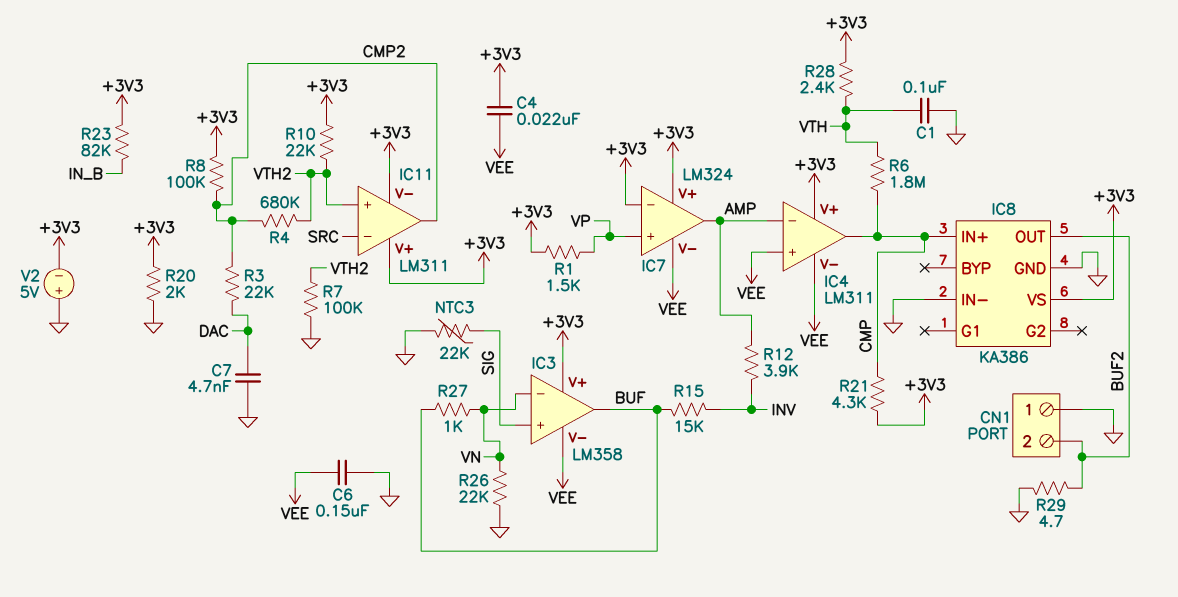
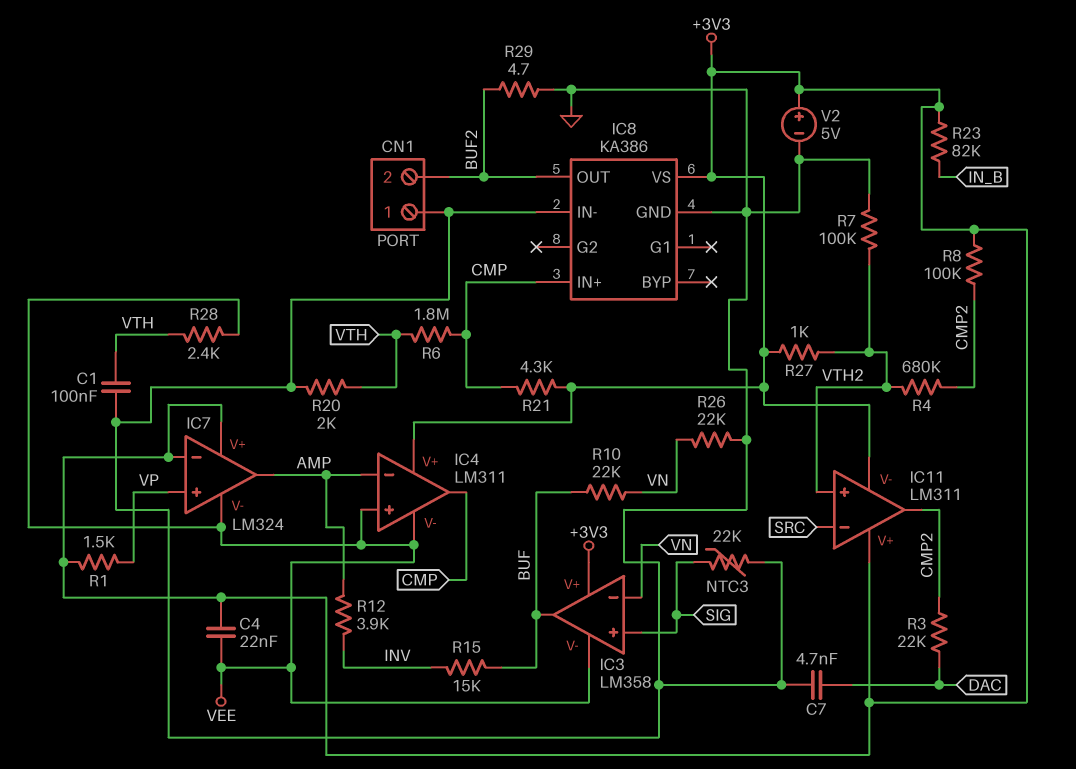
C6: 150nF (GND, VEE) -> none
R10: 22k (+3V3, VTH2) -> 22k (BUF, VN)
R20: 2k (+3V3, GND) -> 2k (GND, VTH)
R27: 1k (BUF, VN) -> 1k (+3V3, VTH2)
R28: 2.4k (+3V3, VTH) -> 2.4k (VEE, VTH)
V2: 5V (plus GND, minus +3V3) -> 5V (plus +3V3, minus GND)

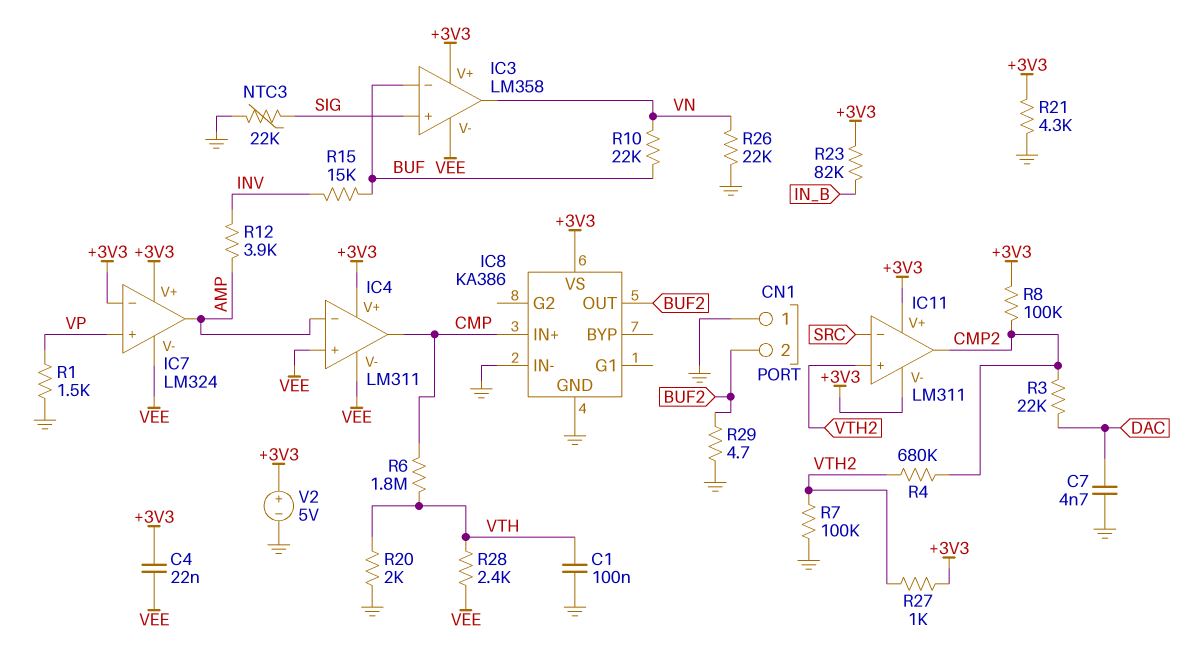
IC3 pin in-: VN -> BUF
IC3 pin out: BUF -> VN
R1: 1.5k (+3V3, VP) -> 1.5k (GND, VP)
R21: 4.3k (+3V3, CMP) -> 4.3k (+3V3, GND)

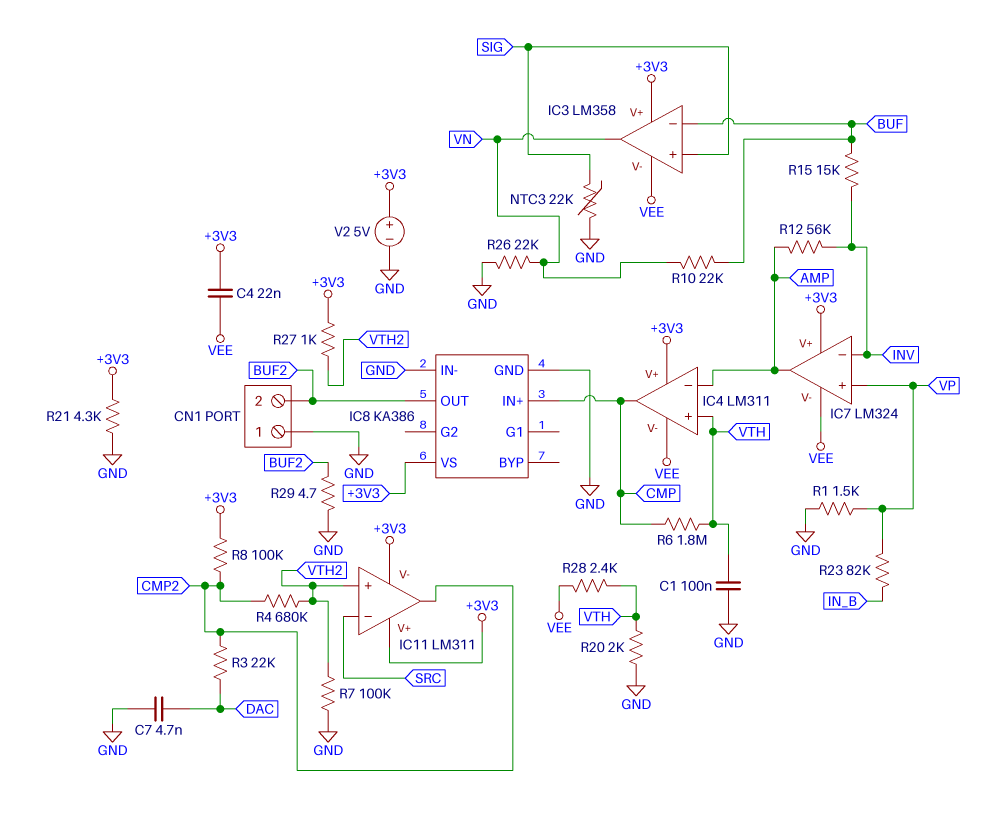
IC4 pin in+: VEE -> VTH
IC7 pin in-: +3V3 -> INV
R12: 3.9k (AMP, INV) -> 56k (AMP, INV)
R23: 82k (+3V3, IN_B) -> 82k (IN_B, VP)

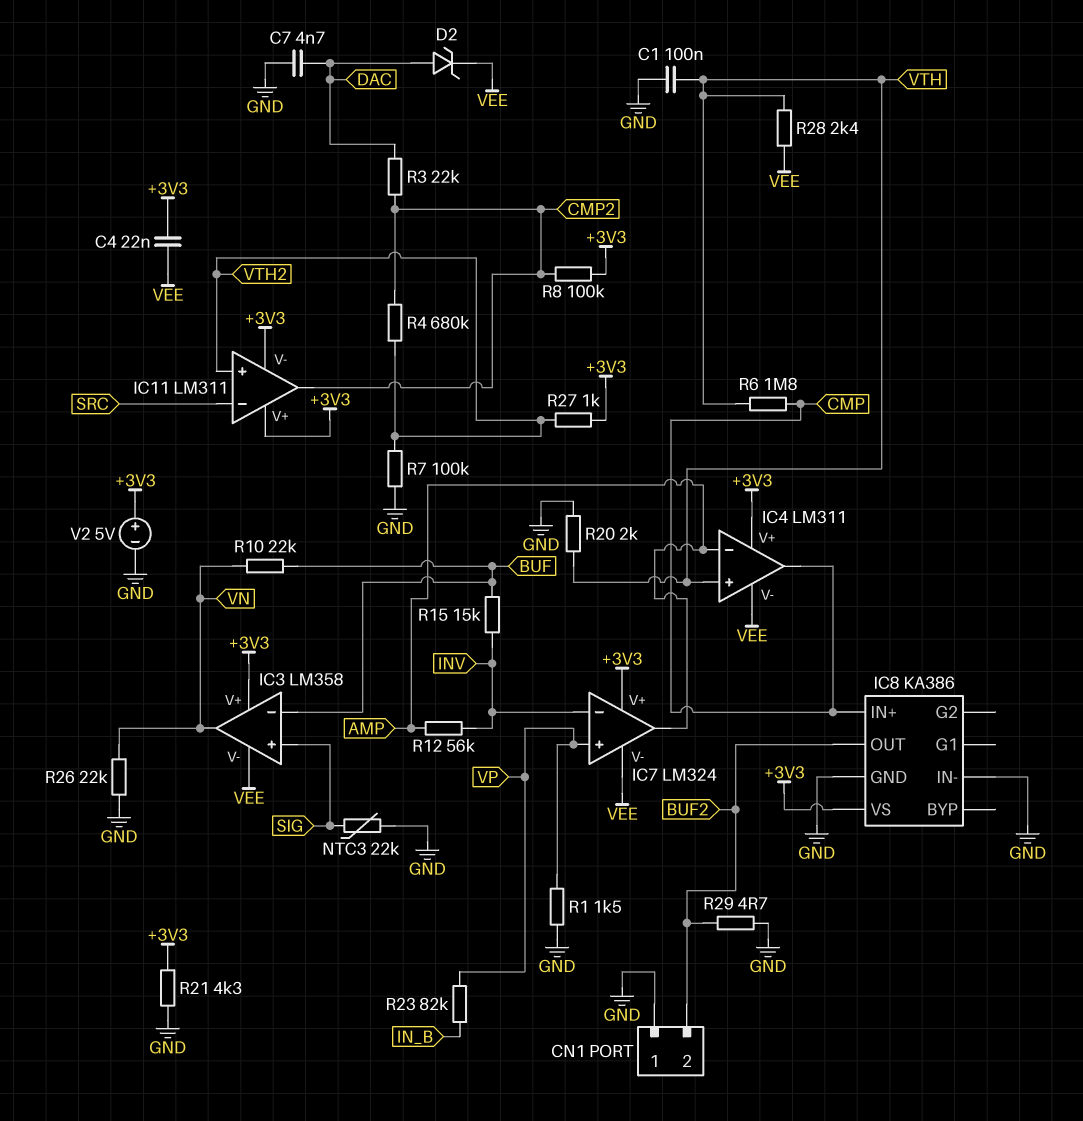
D2: none -> zener (A DAC, K VEE)

